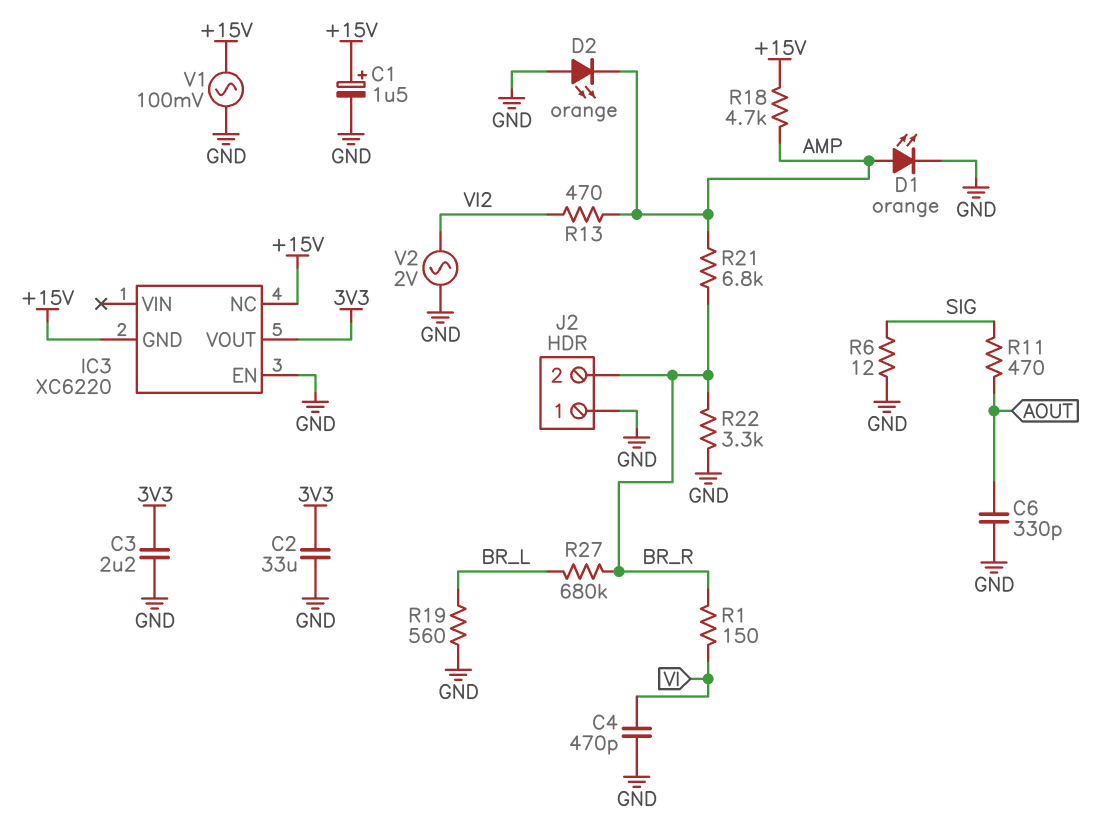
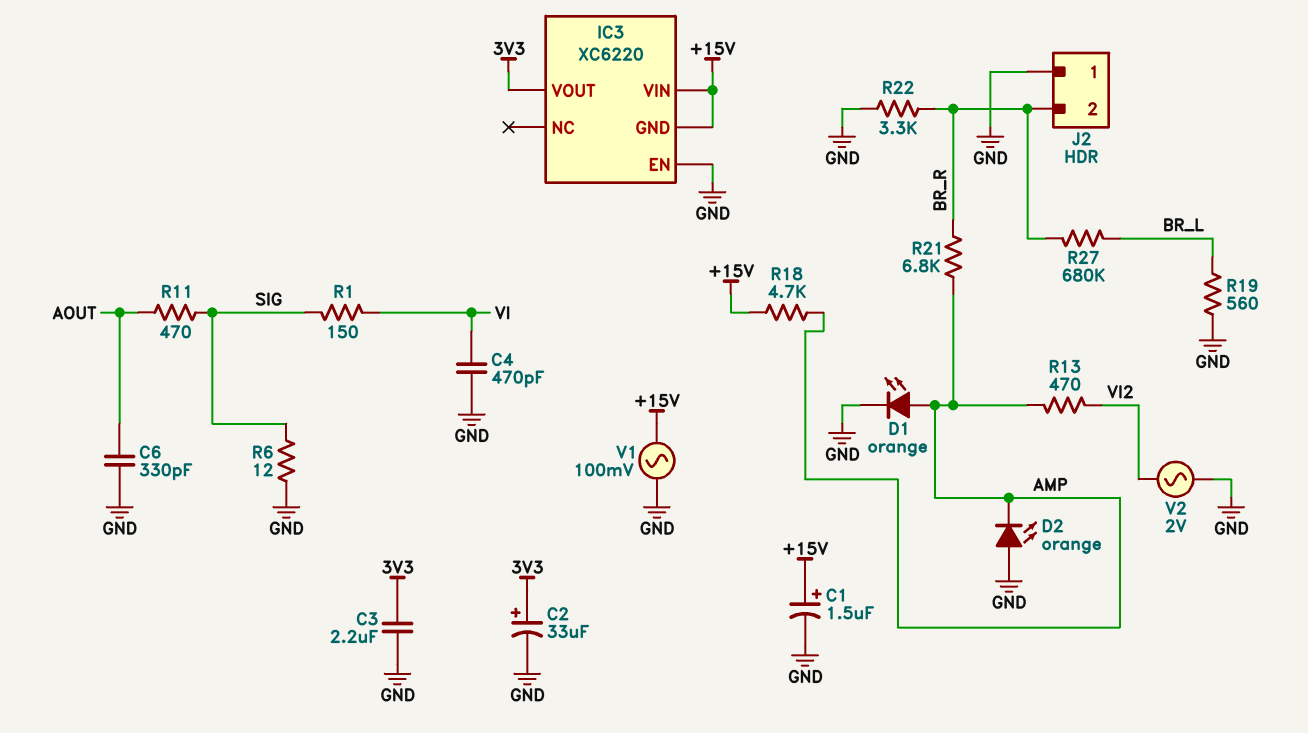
C2: 33uF (3V3, GND) -> 33uF (plus 3V3, minus GND)
IC3 pin NC: +15V -> none
IC3 pin VIN: none -> +15V
R1: 150 (BR_R, VI) -> 150 (SIG, VI)

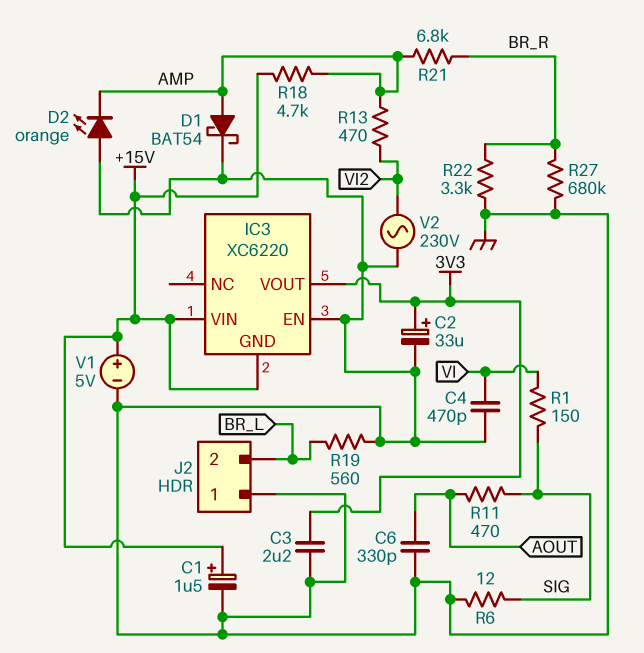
D1: LED orange (A AMP, K GND) -> schottky BAT54 (A AMP, K GND)
J2 pin 2: BR_R -> BR_L
R27: 680k (BR_L, BR_R) -> 680k (BR_R, GND)
V1: AC 100mV (+15V, GND) -> 5V (plus +15V, minus GND)
V2: AC 2V (GND, VI2) -> AC 230V (GND, VI2)

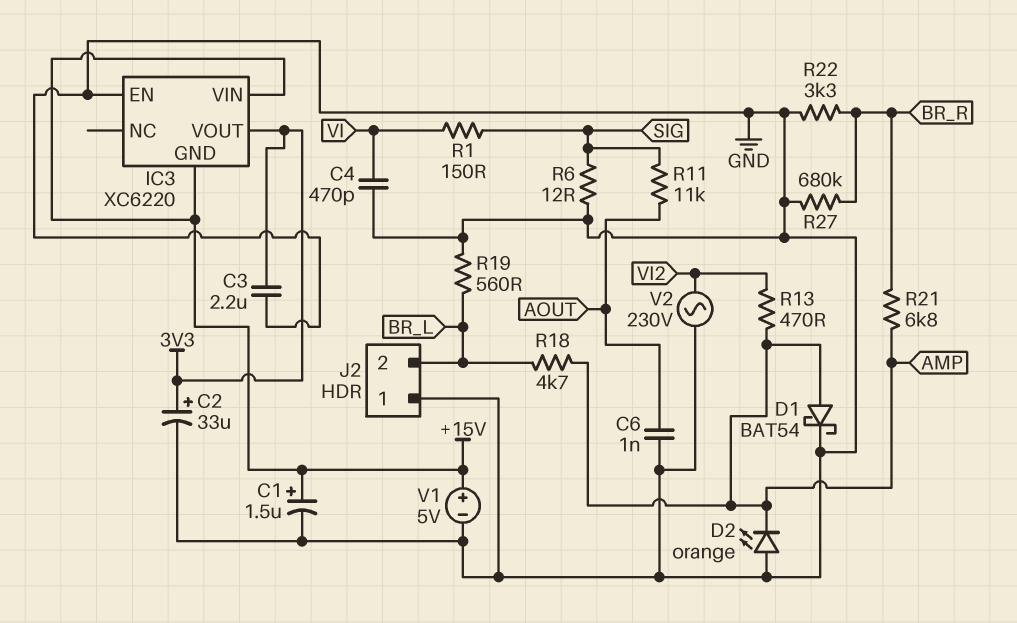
C6: 330pF (AOUT, GND) -> 1nF (AOUT, GND)
R11: 470 (AOUT, SIG) -> 11k (AOUT, SIG)
R18: 4.7k (+15V, AMP) -> 4.7k (AMP, BR_L)

